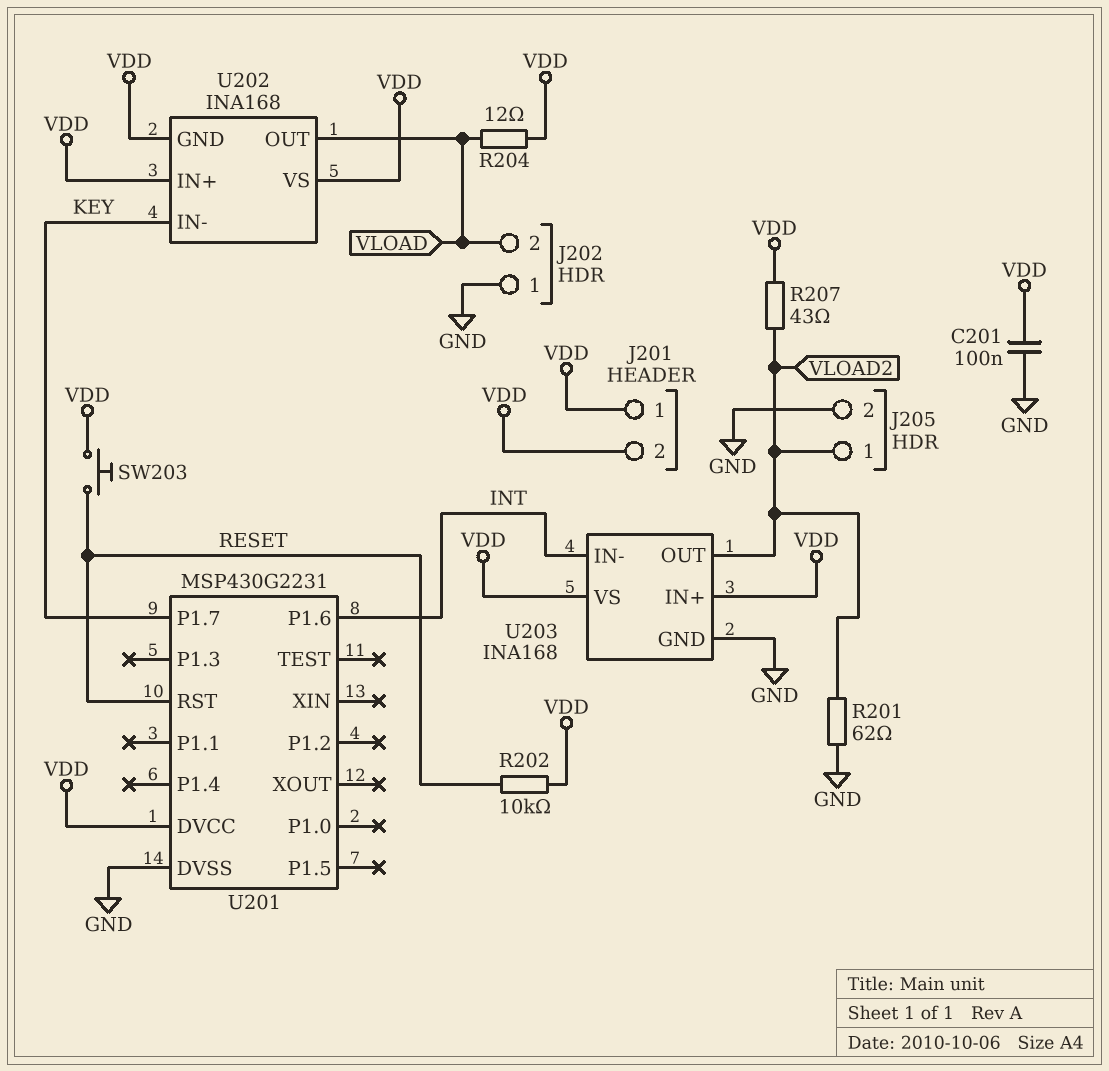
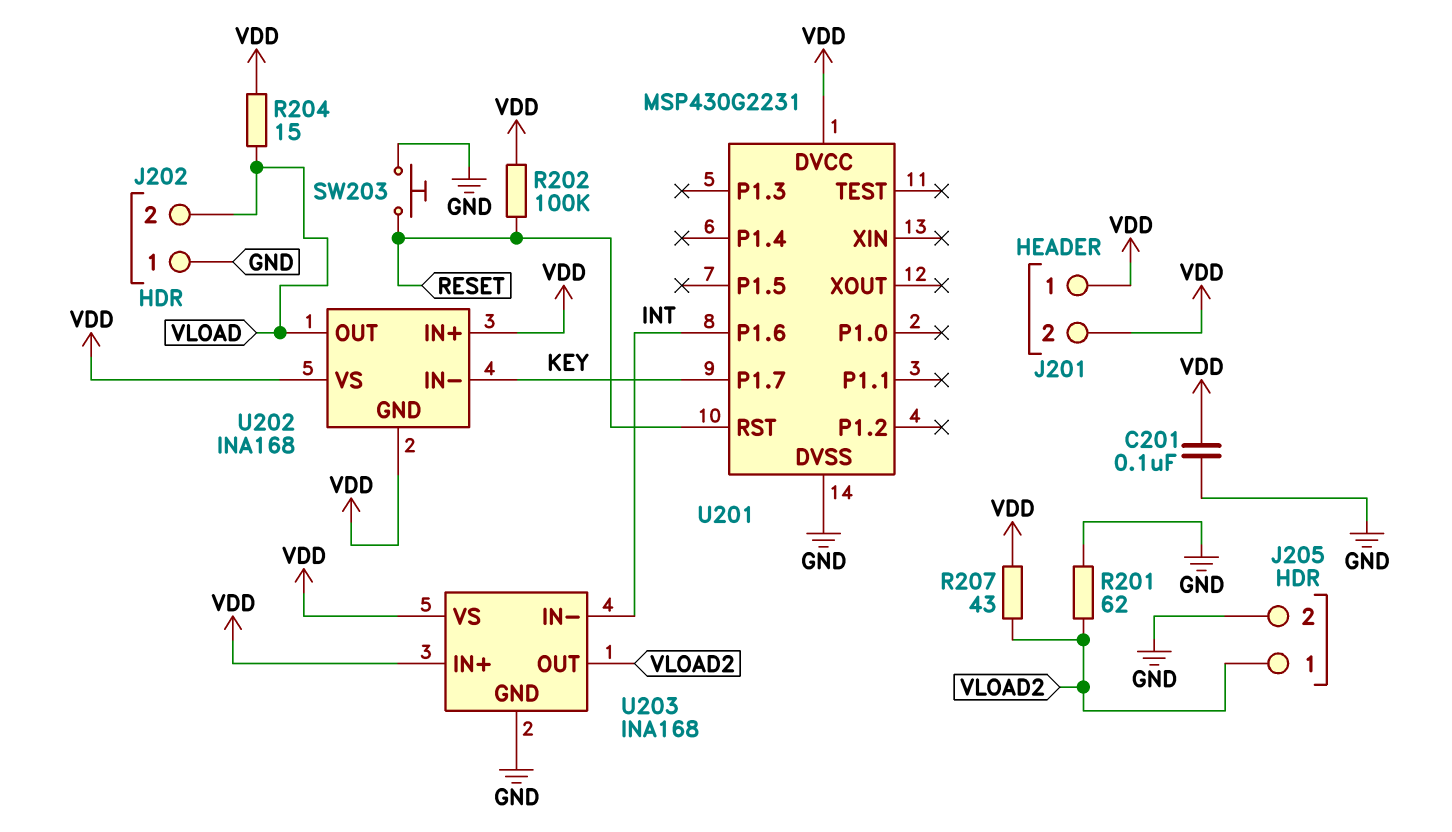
R202: 10k (RESET, VDD) -> 100k (RESET, VDD)
R204: 12 (VDD, VLOAD) -> 15 (VDD, VLOAD)
SW203: button (RESET, VDD) -> button (GND, RESET)

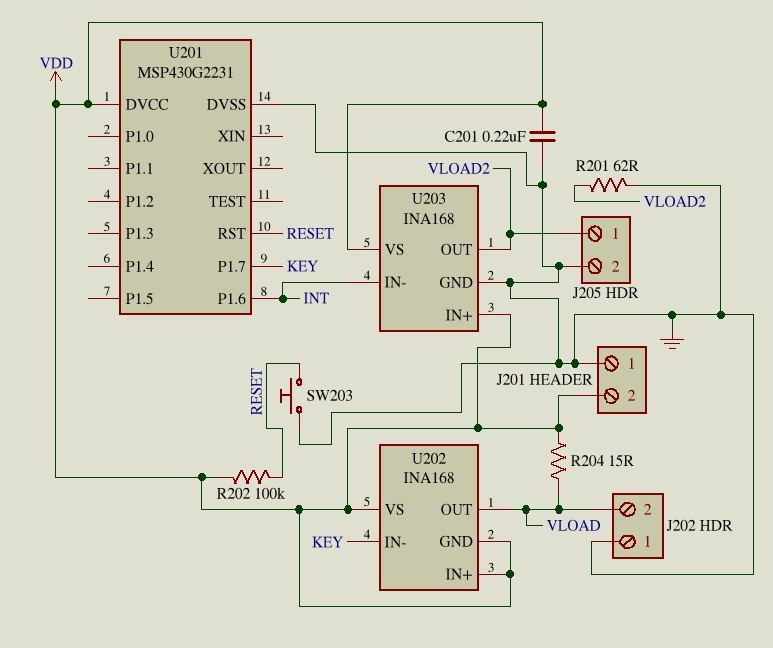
C201: 100nF (GND, VDD) -> 220nF (GND, VDD)
J201 pin 1: VDD -> GND
R207: 43 (VDD, VLOAD2) -> none

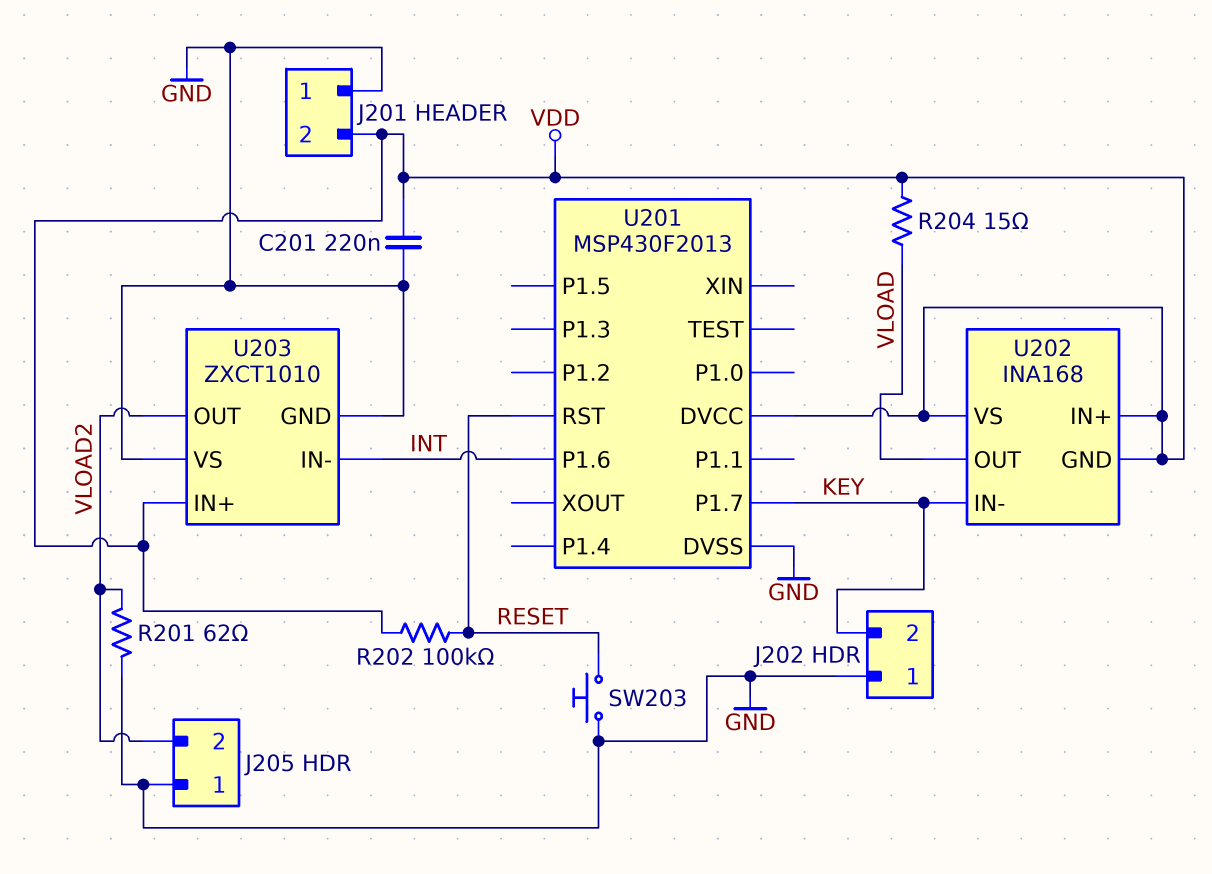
J202 pin 2: VLOAD -> KEY
J205 pin 1: VLOAD2 -> GND
J205 pin 2: GND -> VLOAD2
U201: MSP430G2231 -> MSP430F2013
U203: INA168 -> ZXCT1010
U203 pin VS: VDD -> GND

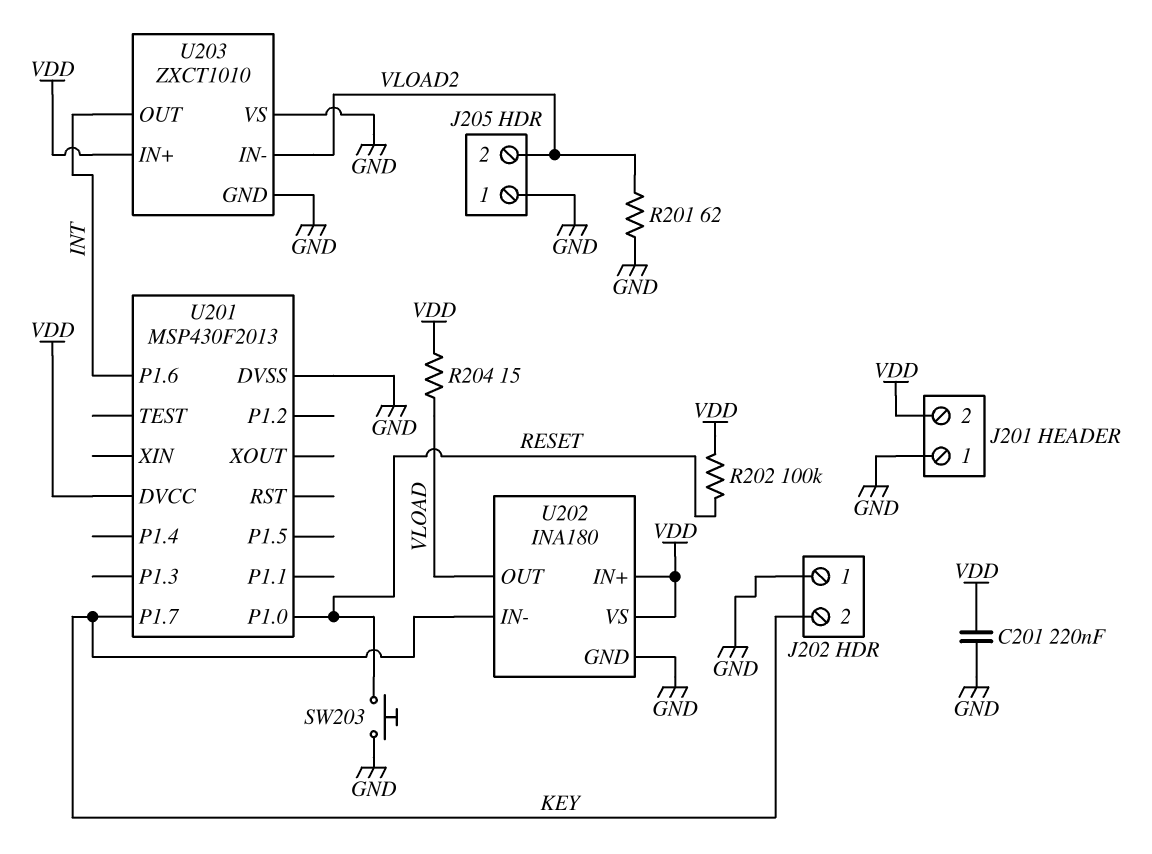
U201 pin P1.0: none -> RESET
U201 pin RST: RESET -> none
U202: INA168 -> INA180
U202 pin GND: VDD -> GND
U203 pin IN-: INT -> VLOAD2
U203 pin OUT: VLOAD2 -> INT

